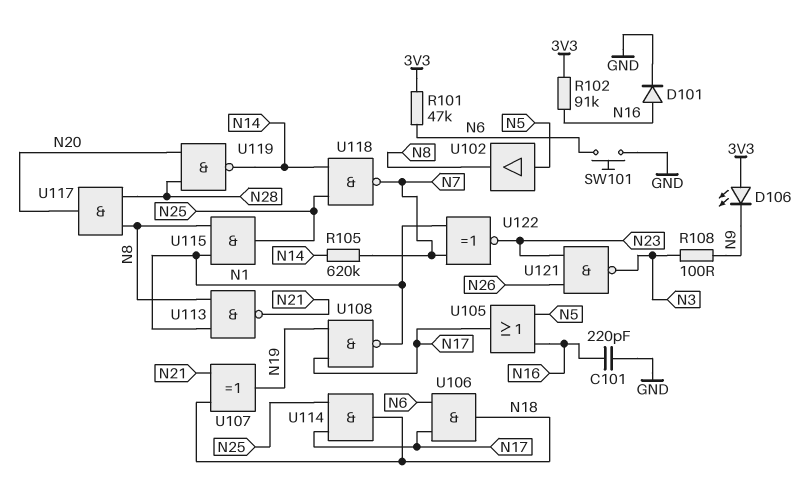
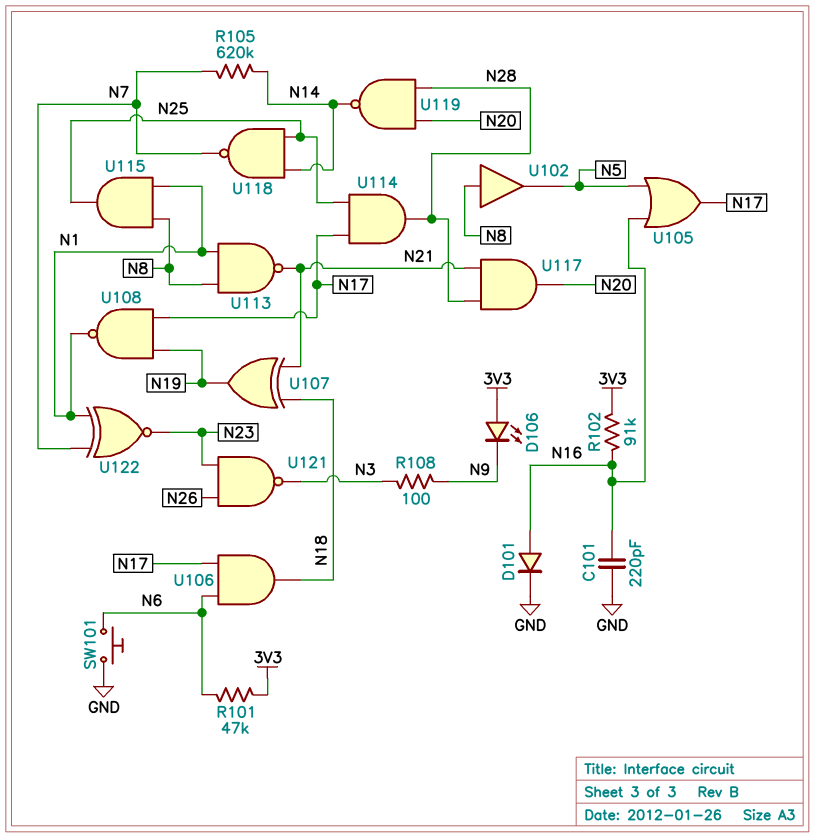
U102: buffer (in N5, out N8) -> buffer (in N8, out N5)
U114: AND (in N17, in N25, out N18) -> AND (in N17, in N25, out N28)
U117: AND (in N8, in N28, out N20) -> AND (in N21, in N28, out N20)

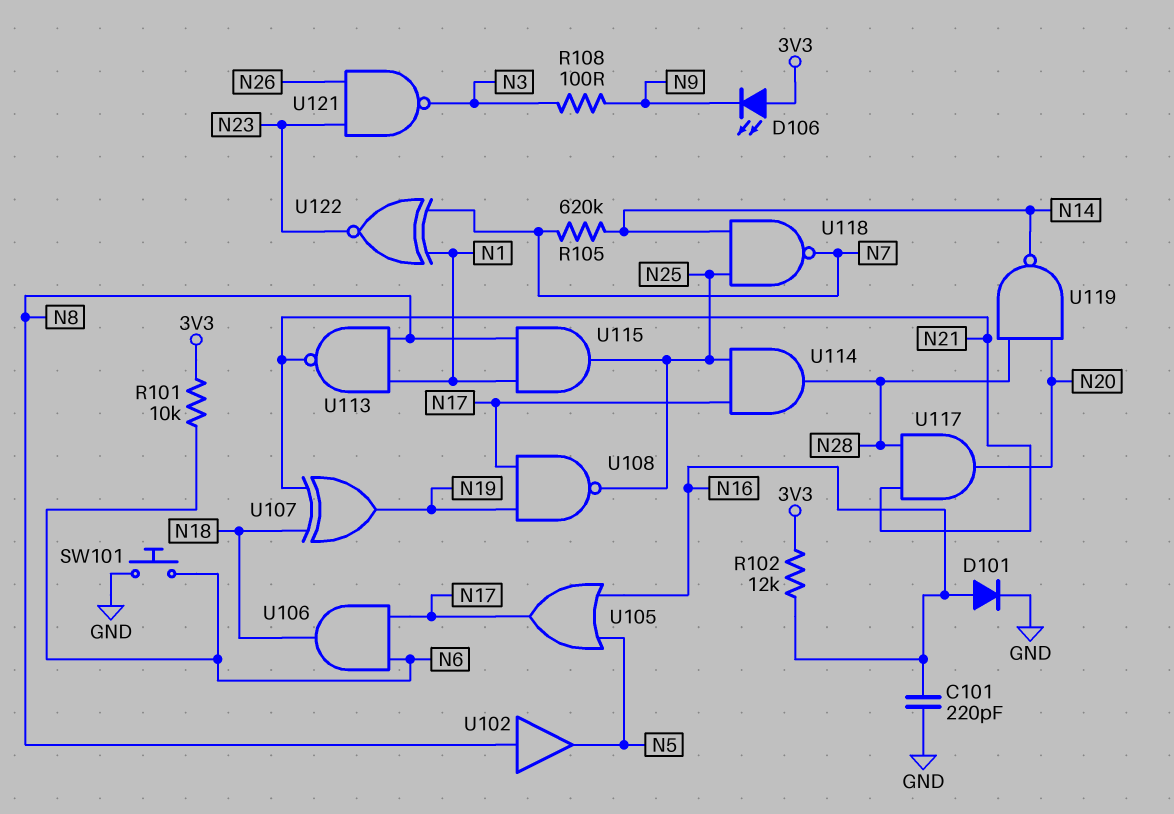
R101: 47k (3V3, N6) -> 10k (3V3, N6)
R102: 91k (3V3, N16) -> 12k (3V3, N16)
U108: NAND (in N17, in N19, out N1) -> NAND (in N17, in N19, out N25)

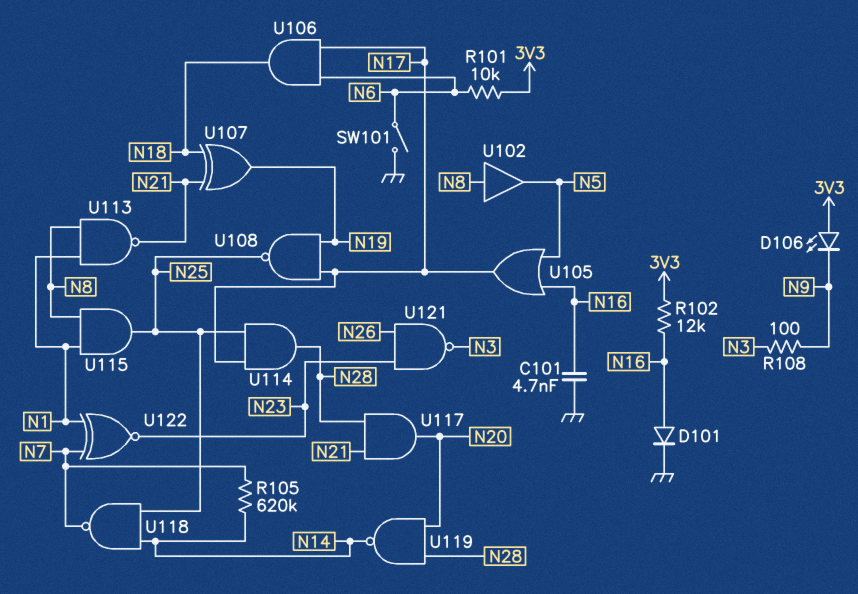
C101: 220pF (GND, N16) -> 4.7nF (GND, N16)
SW101: button (GND, N6) -> switch (GND, N6)

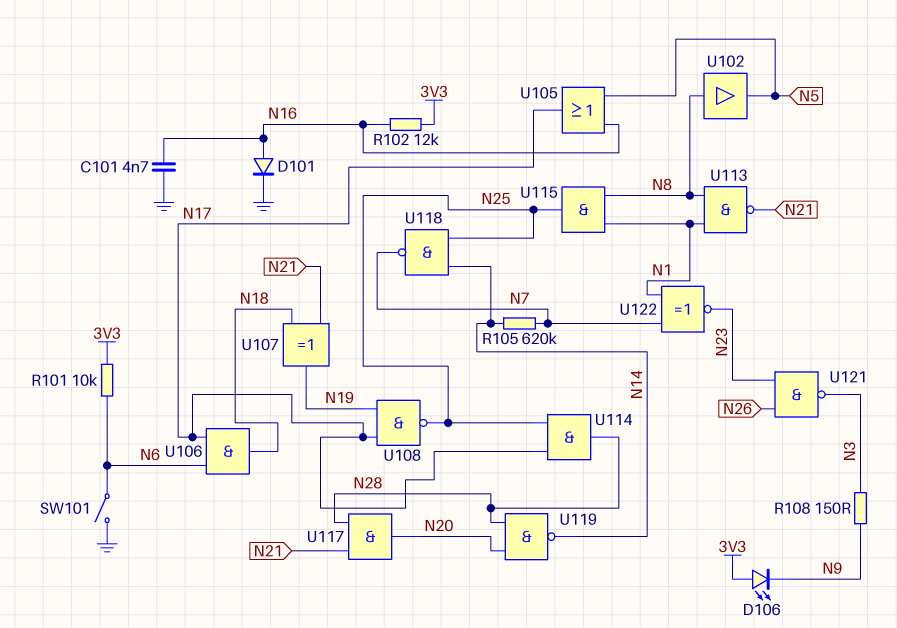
R108: 100 (N3, N9) -> 150 (N3, N9)

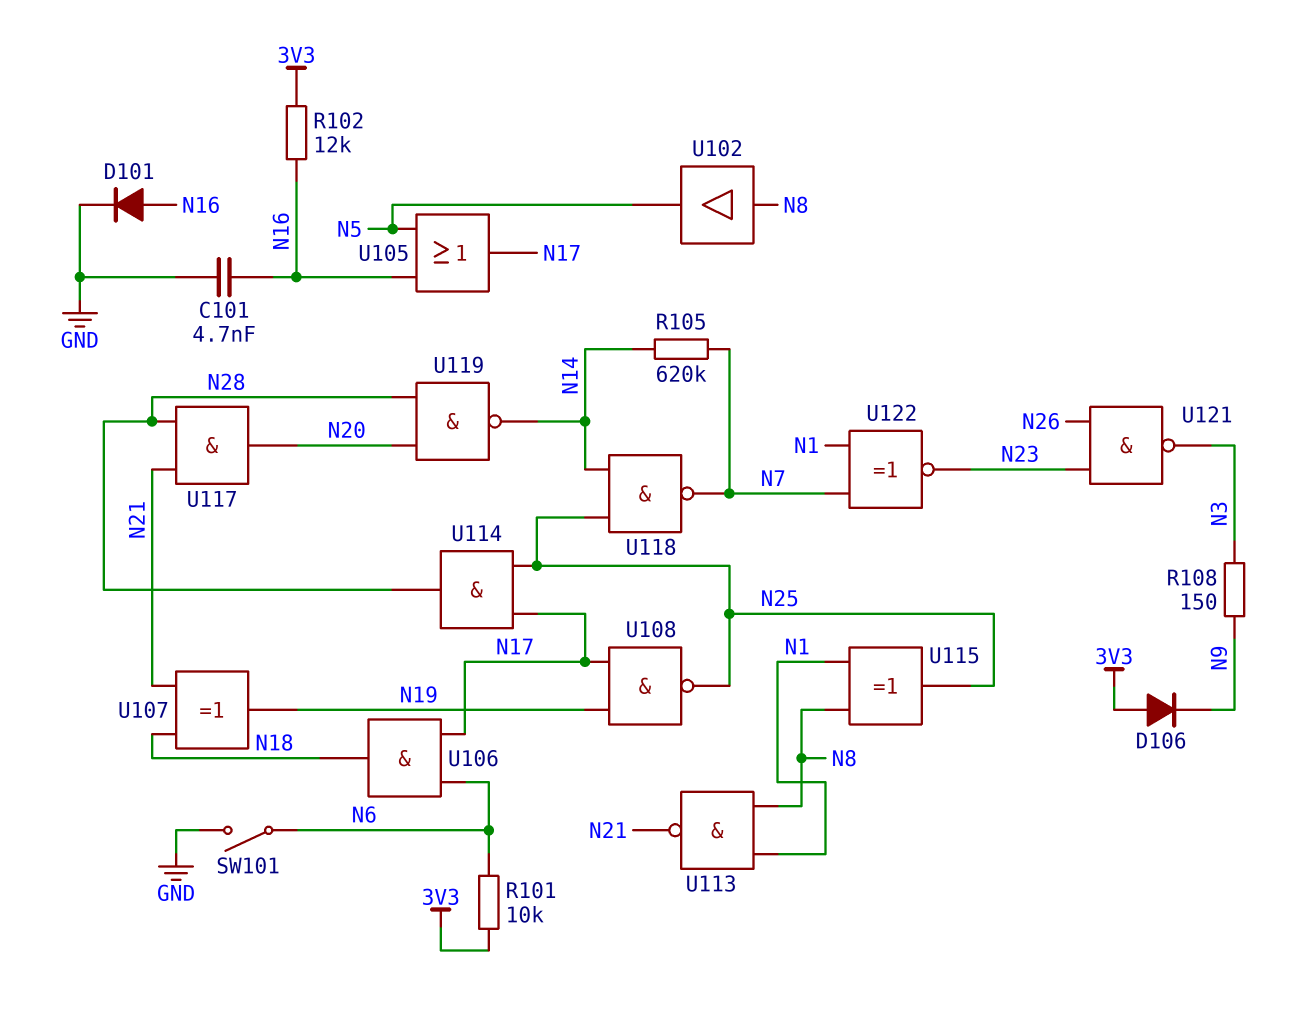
D106: LED (A 3V3, K N9) -> diode (A 3V3, K N9)
U115: AND (in N1, in N8, out N25) -> XOR (in N1, in N8, out N25)

